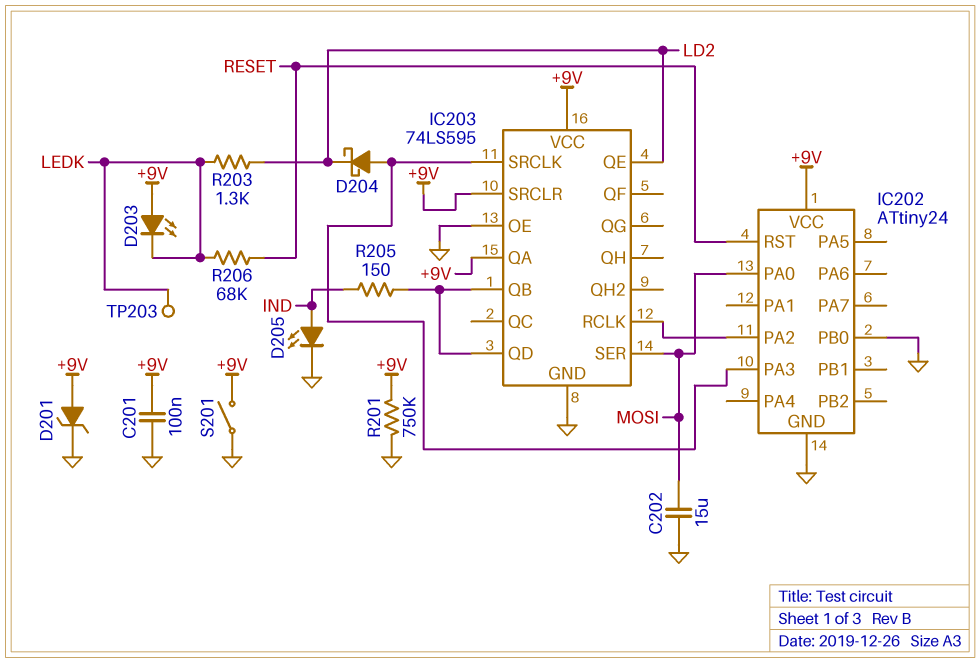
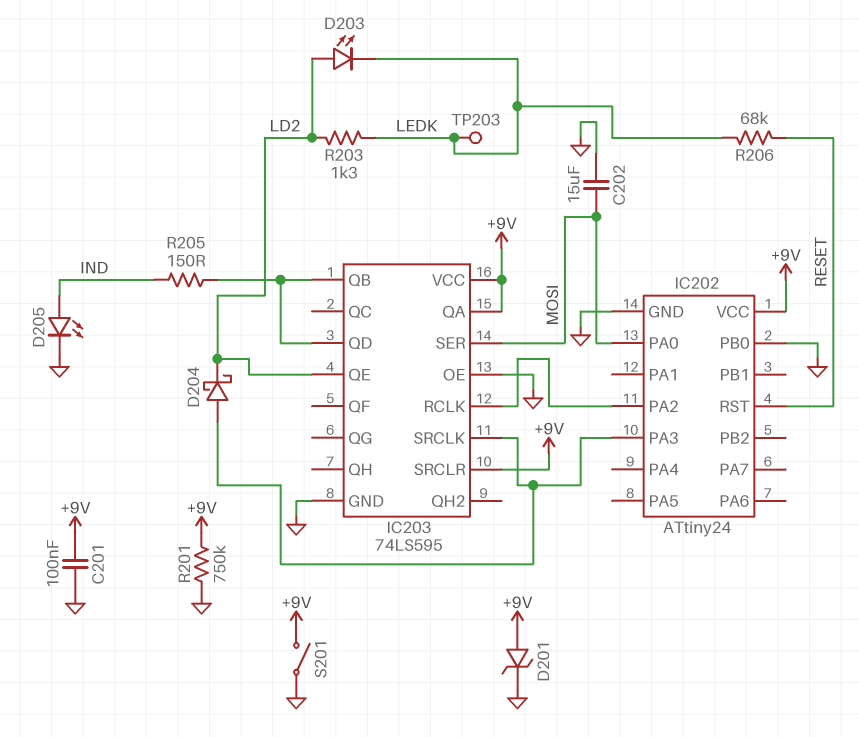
D203: LED (A +9V, K LEDK) -> LED (A LD2, K LEDK)

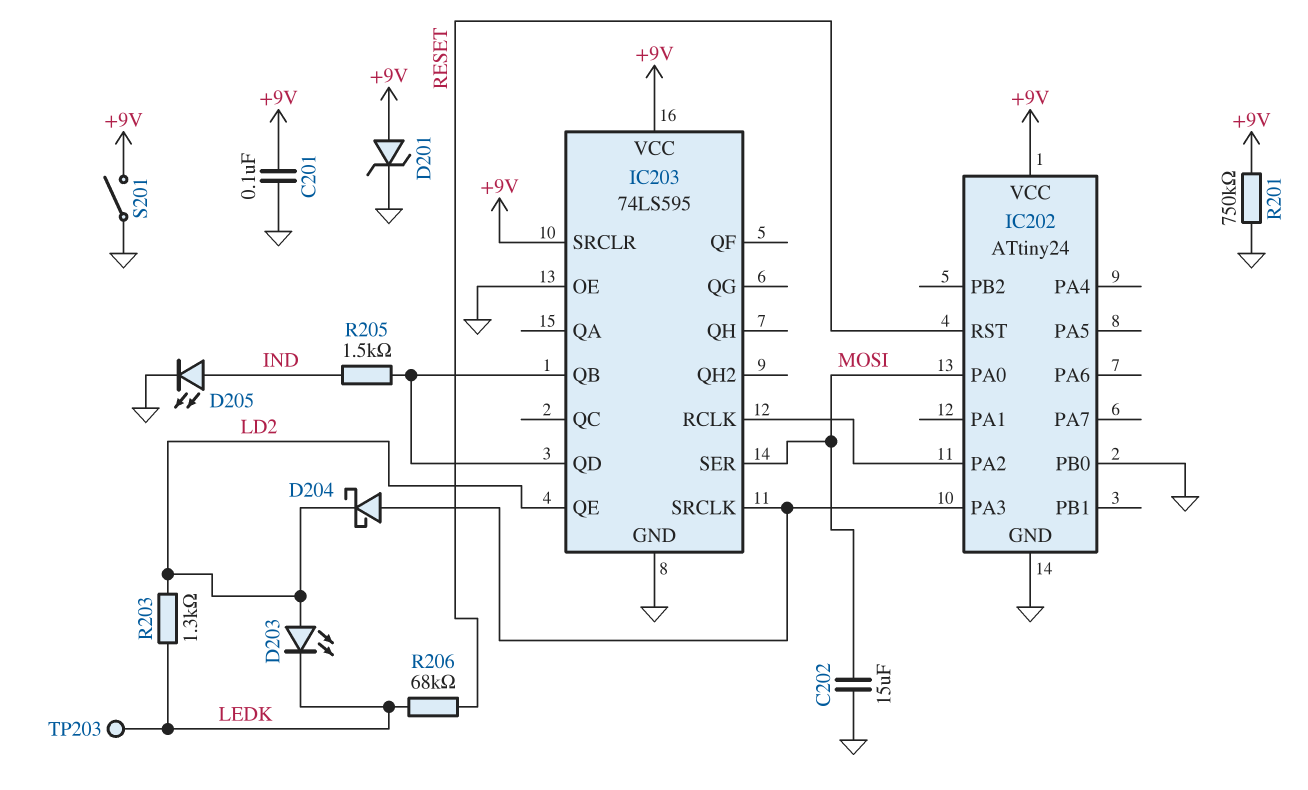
IC203 pin QA: +9V -> none
R205: 150 (IC203/QB, IND) -> 1.5k (IC203/QB, IND)

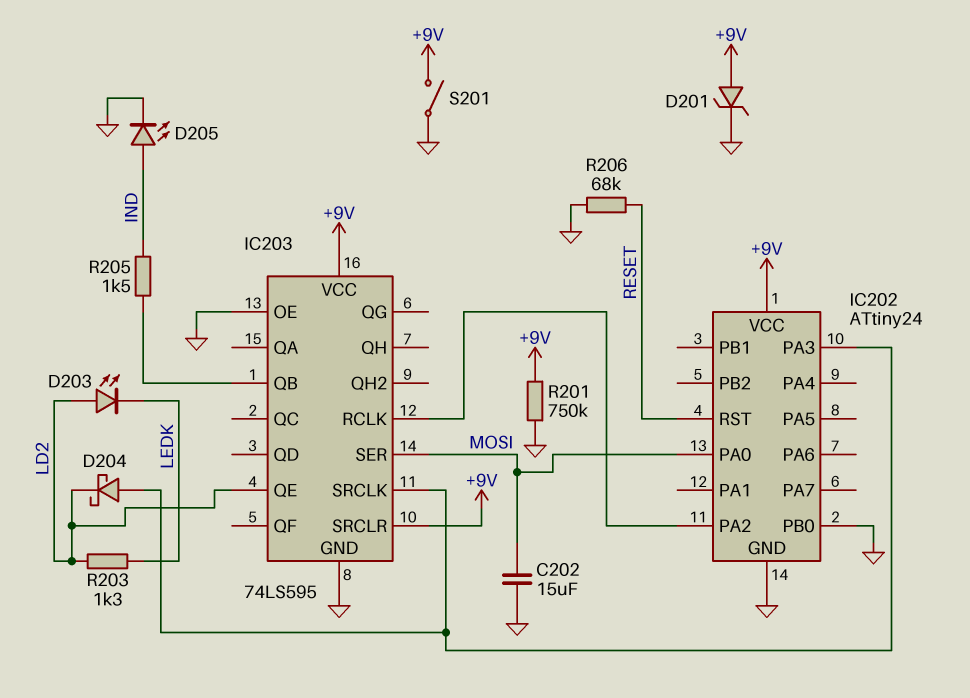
C201: 100nF (+9V, GND) -> none
IC203 pin QD: IC203/QB -> none
R206: 68k (LEDK, RESET) -> 68k (GND, RESET)
TP203: test point (LEDK) -> none

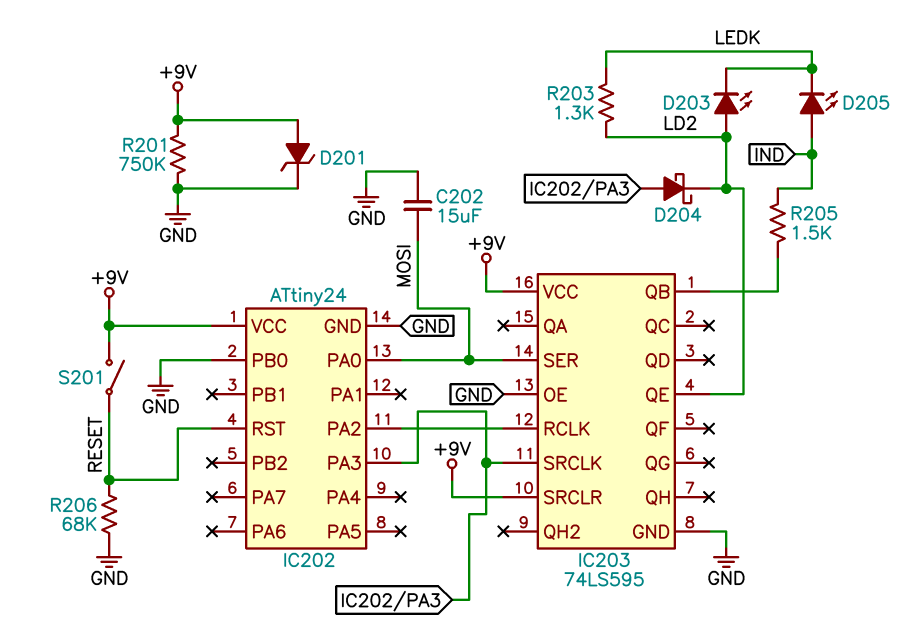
D205: LED (A IND, K GND) -> LED (A IND, K LEDK)
S201: switch (+9V, GND) -> switch (+9V, RESET)

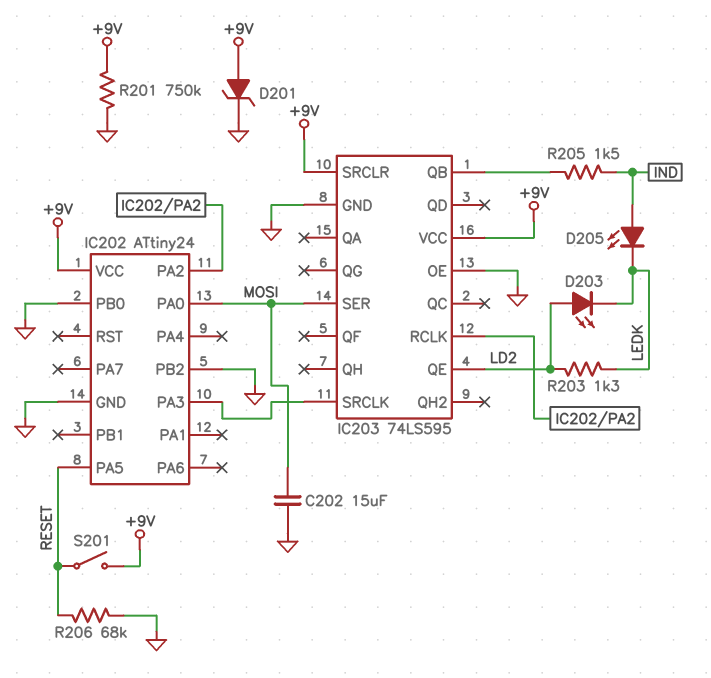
D204: schottky (A IC202/PA3, K LD2) -> none
IC202 pin PA5: none -> RESET
IC202 pin PB2: none -> GND
IC202 pin RST: RESET -> none

